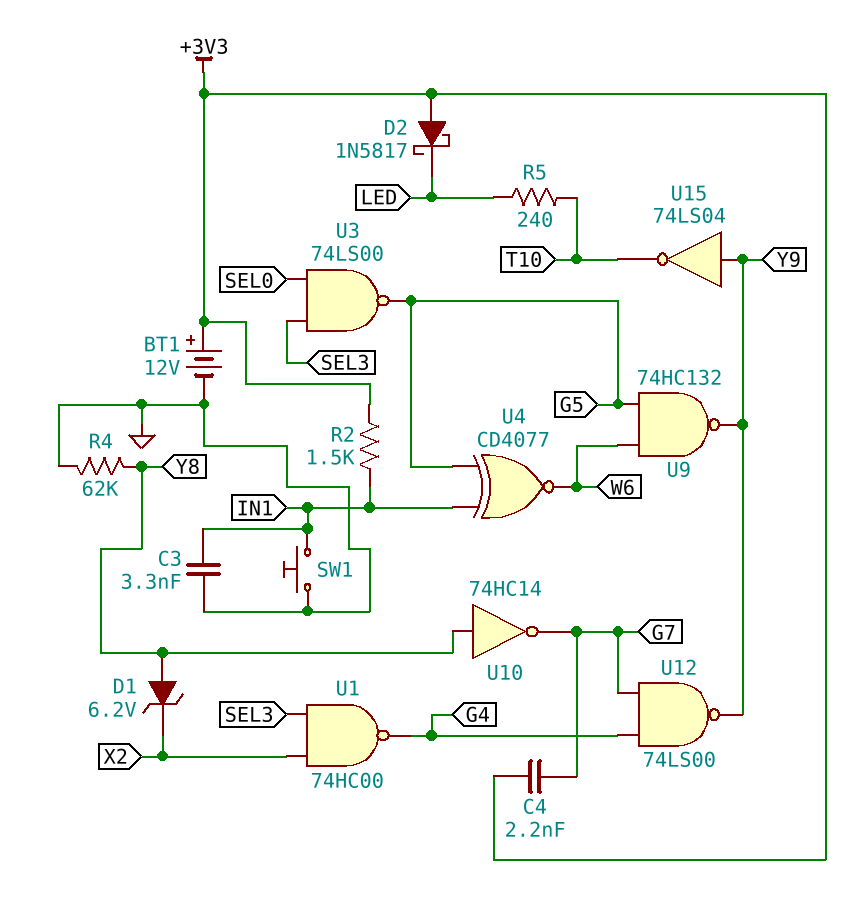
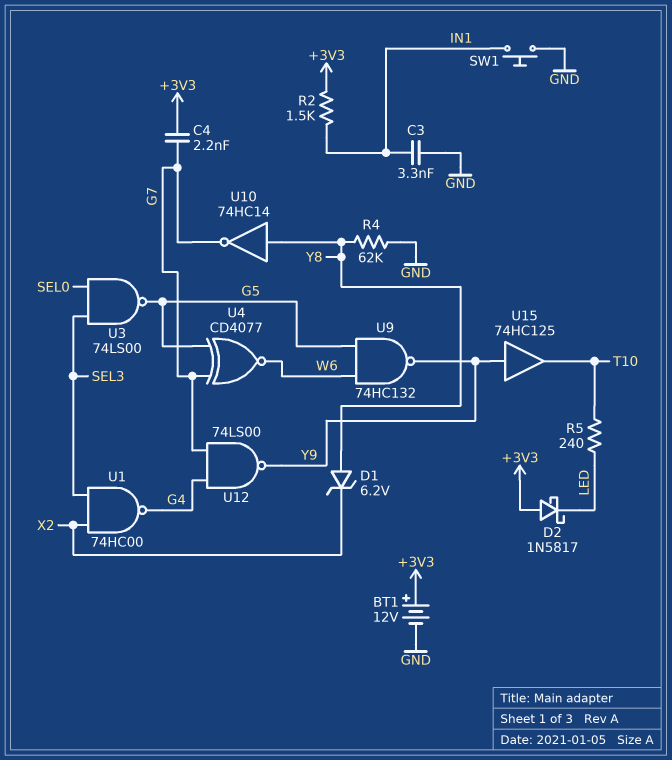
U4: XNOR CD4077 (in G5, in IN1, out W6) -> XNOR CD4077 (in G5, in G7, out W6)
U15: NOT 74LS04 (in Y9, out T10) -> buffer 74HC125 (in Y9, out T10)

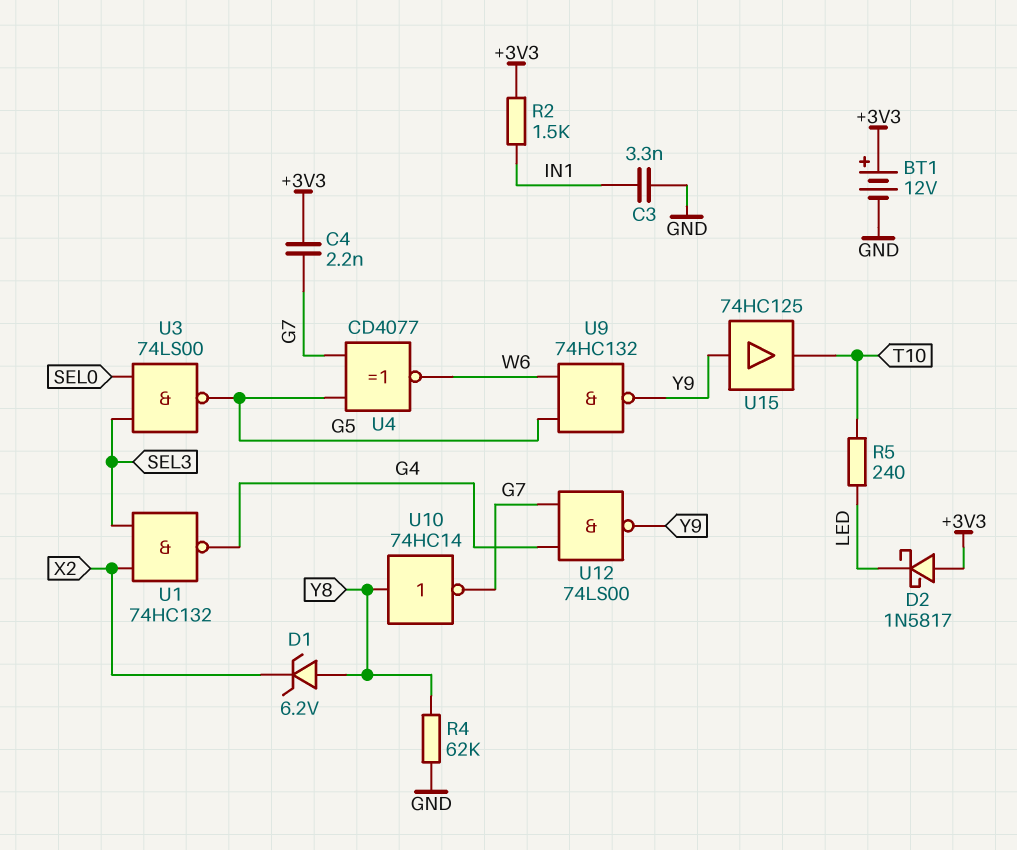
SW1: button (GND, IN1) -> none
U1: NAND 74HC00 (in SEL3, in X2, out G4) -> NAND 74HC132 (in SEL3, in X2, out G4)

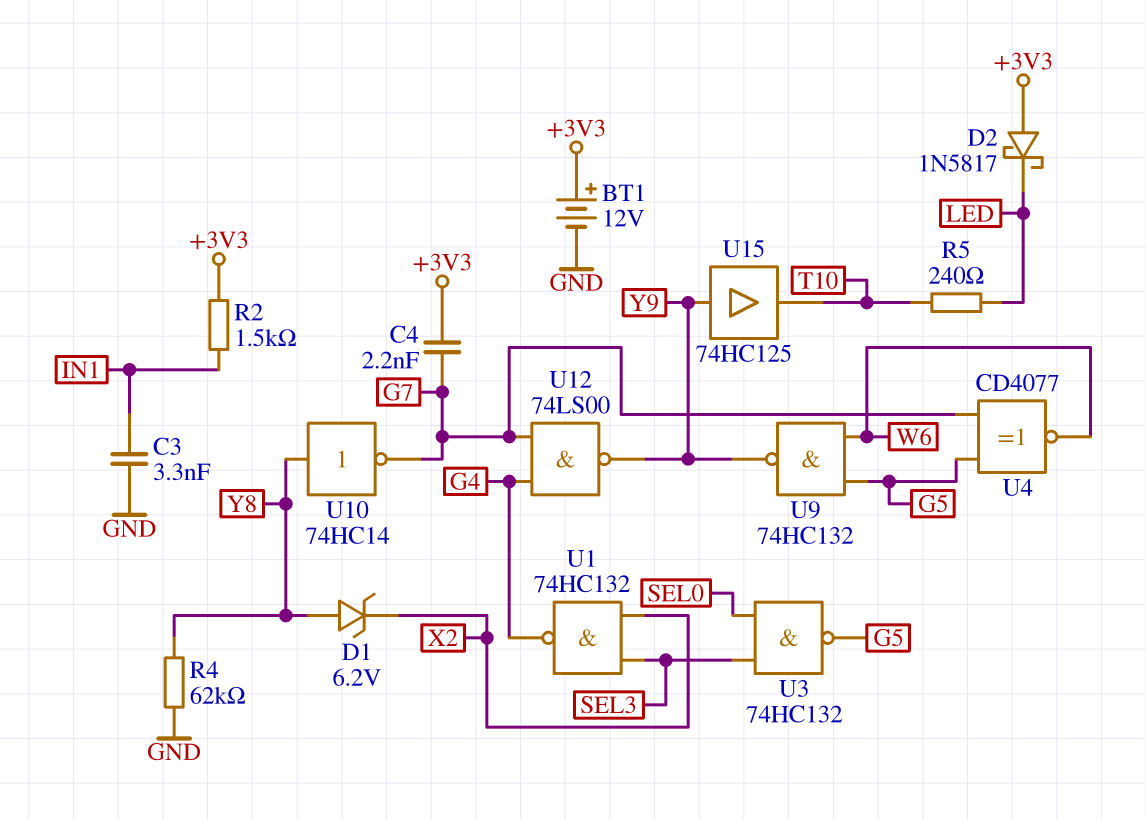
U3: NAND 74LS00 (in SEL0, in SEL3, out G5) -> NAND 74HC132 (in SEL0, in SEL3, out G5)

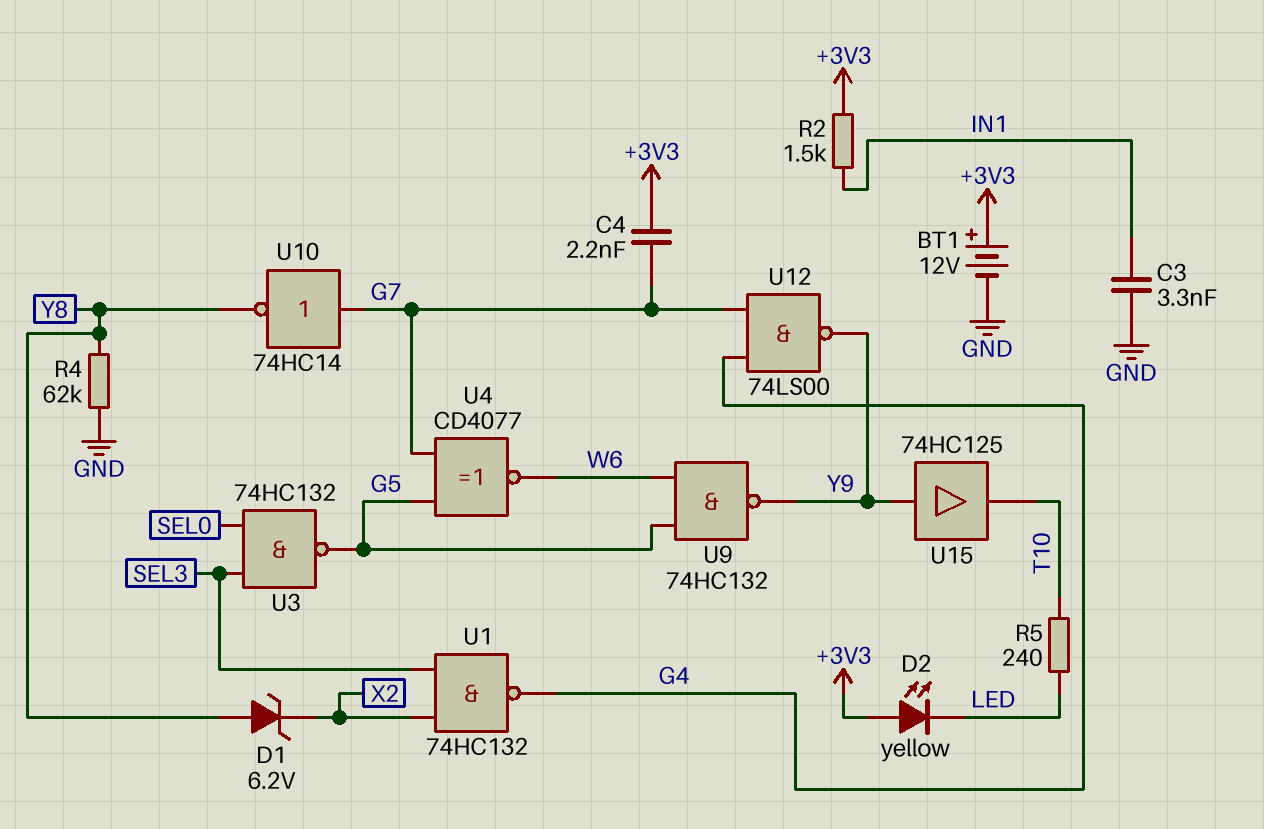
D2: schottky 1N5817 (A +3V3, K LED) -> LED yellow (A +3V3, K LED)
U10: NOT 74HC14 (in Y8, out G7) -> NOT 74HC14 (in G7, out Y8)

